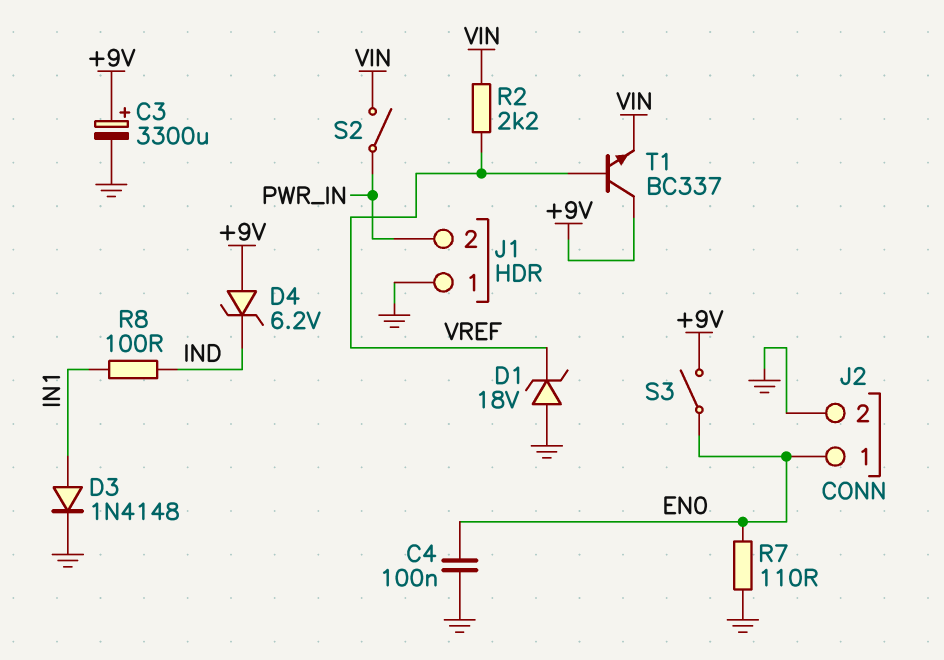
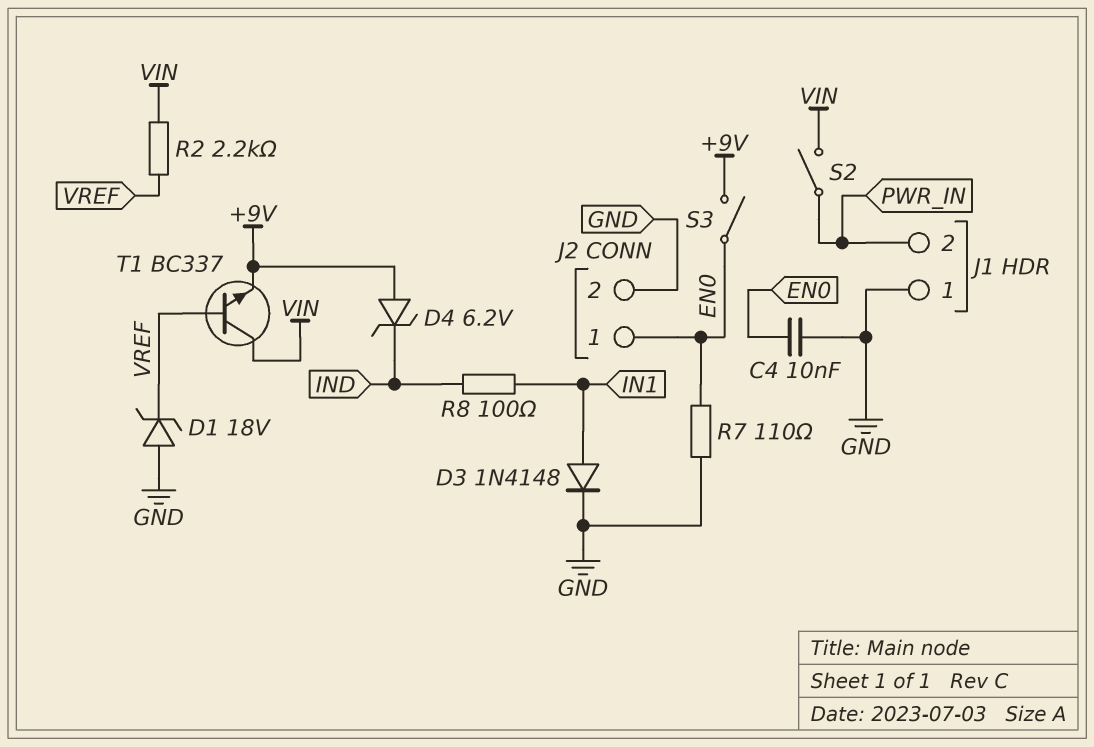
C3: 3300uF (plus +9V, minus GND) -> none
C4: 100nF (EN0, GND) -> 10nF (EN0, GND)
T1: NPN BC337 (B VREF, C +9V, E VIN) -> NPN BC337 (B VREF, C VIN, E +9V)

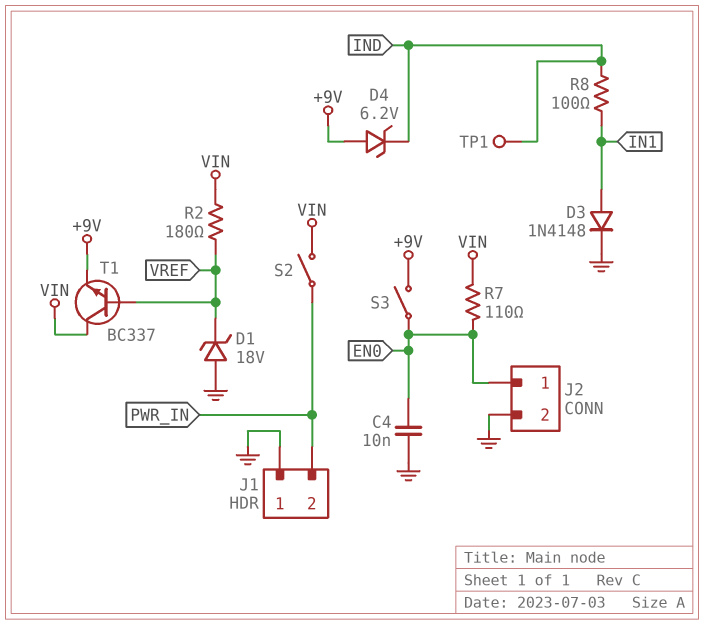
R2: 2.2k (VIN, VREF) -> 180 (VIN, VREF)
R7: 110 (EN0, GND) -> 110 (EN0, VIN)
TP1: none -> test point (IND)

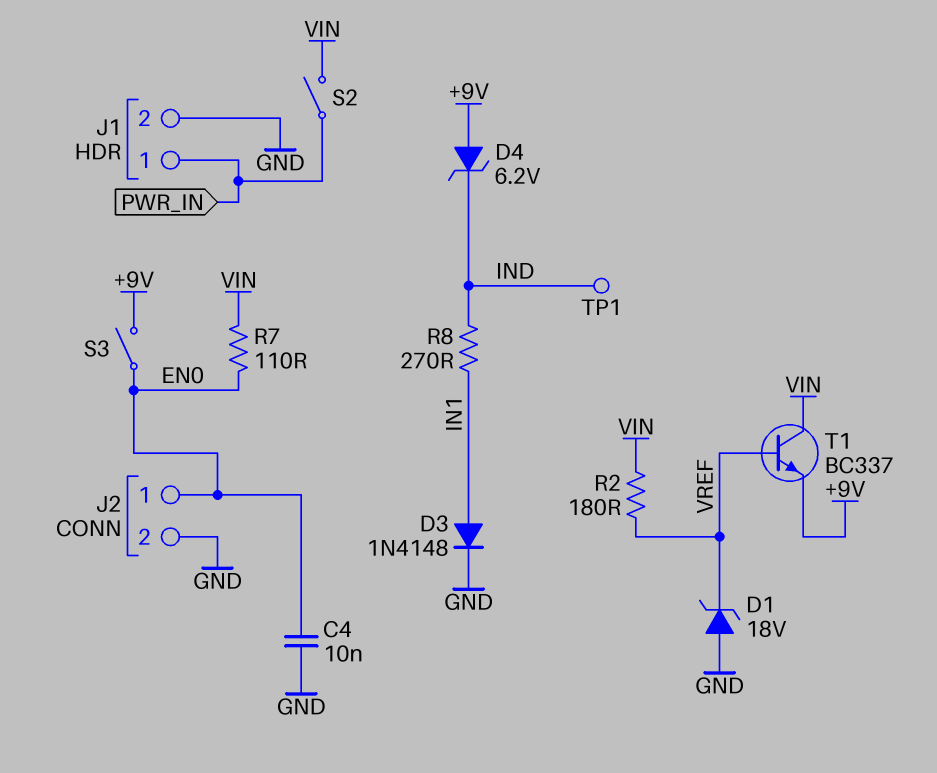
J1 pin 1: GND -> PWR_IN
J1 pin 2: PWR_IN -> GND
R8: 100 (IN1, IND) -> 270 (IN1, IND)

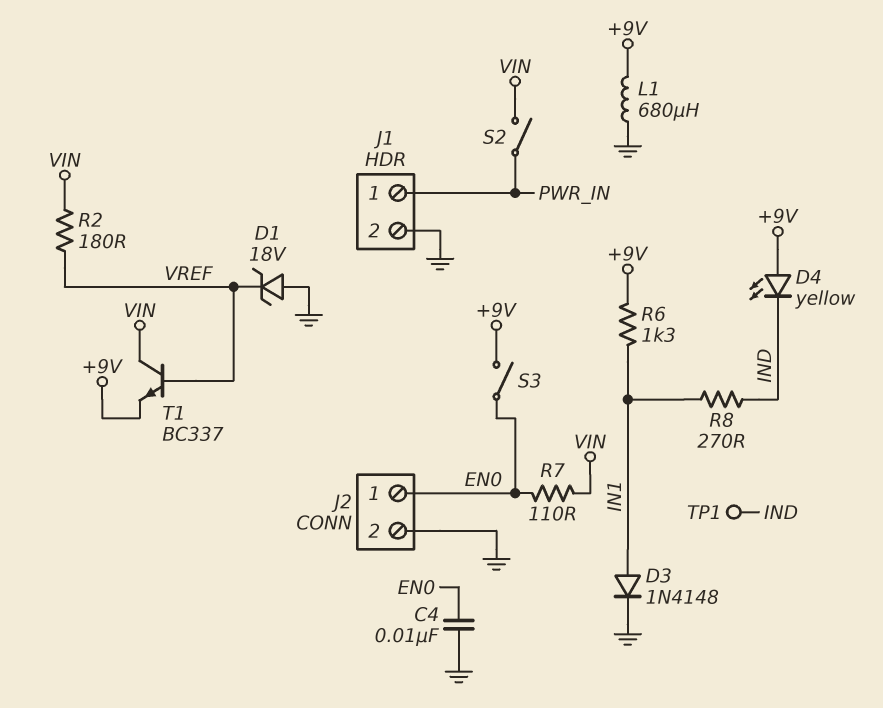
D4: zener 6.2V (A +9V, K IND) -> LED yellow (A +9V, K IND)
L1: none -> 680uH (+9V, GND)
R6: none -> 1.3k (+9V, IN1)

